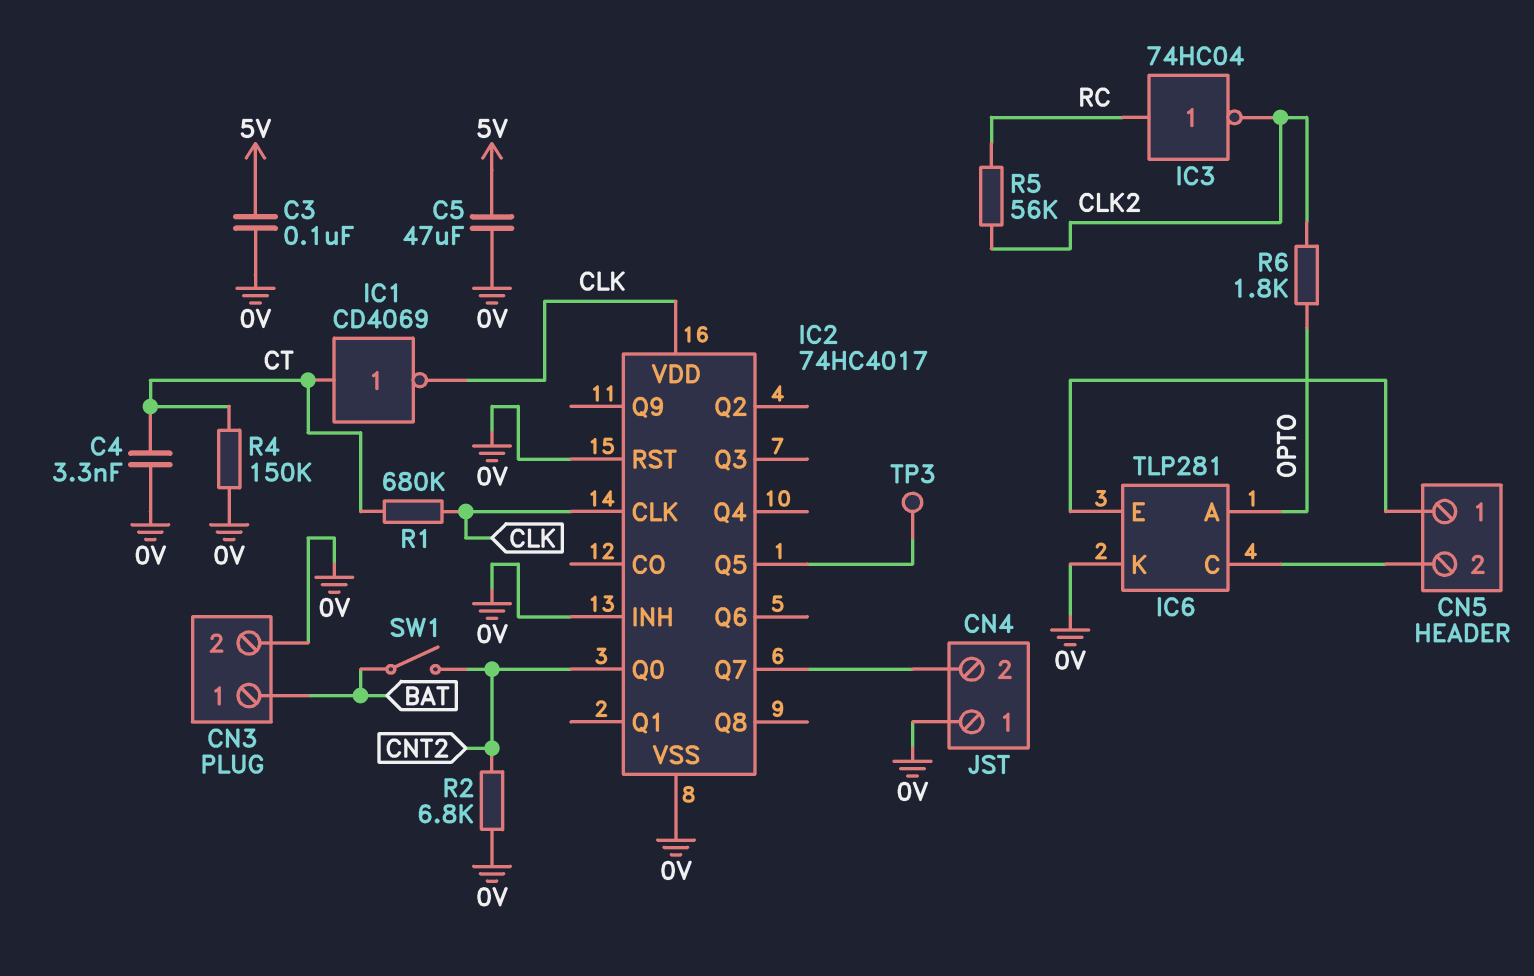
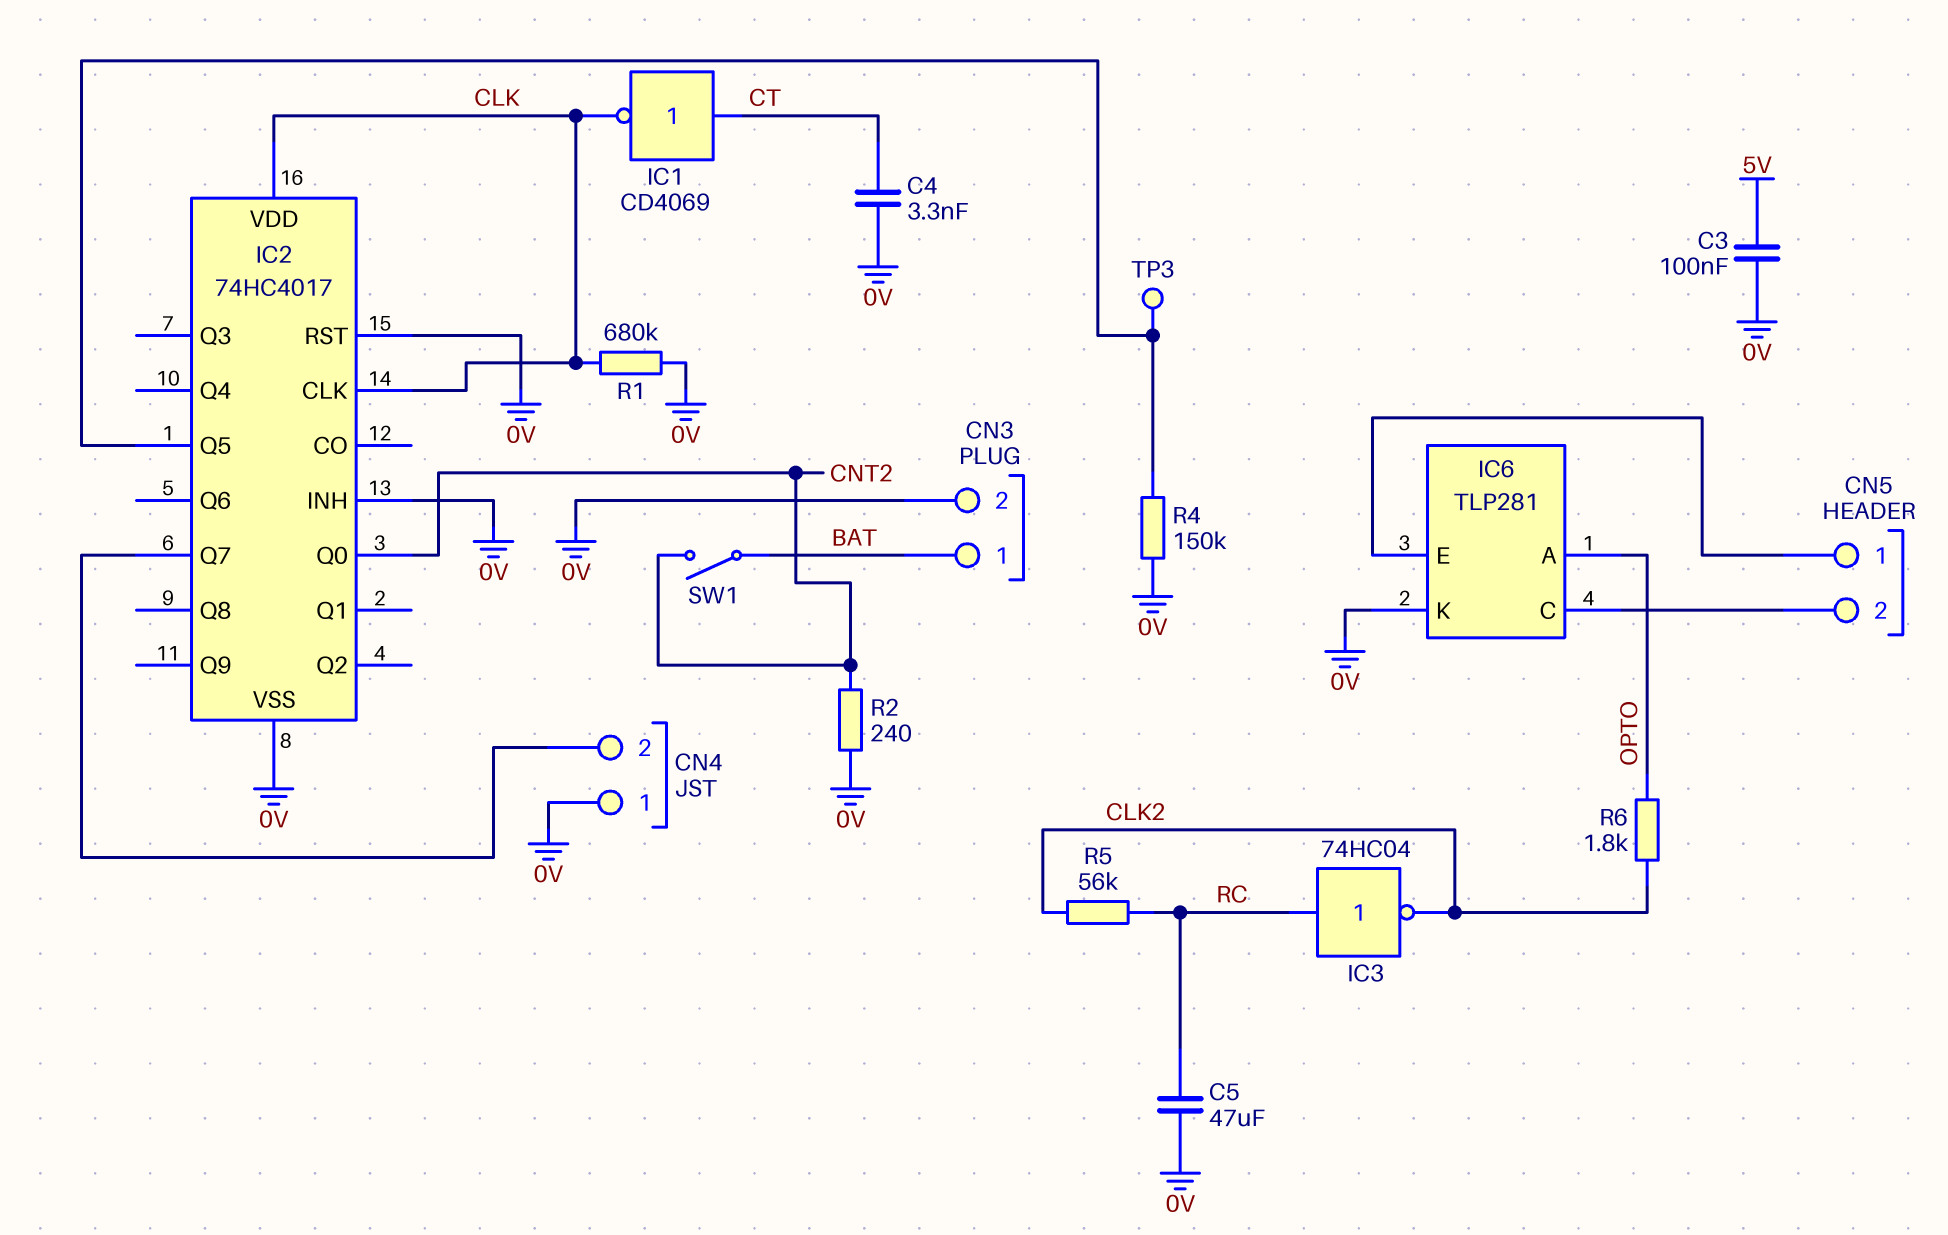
C5: 47uF (0V, 5V) -> 47uF (0V, RC)
R1: 680k (CLK, CT) -> 680k (0V, CLK)
R2: 6.8k (0V, CNT2) -> 240 (0V, CNT2)
R4: 150k (0V, CT) -> 150k (0V, IC2/Q5)

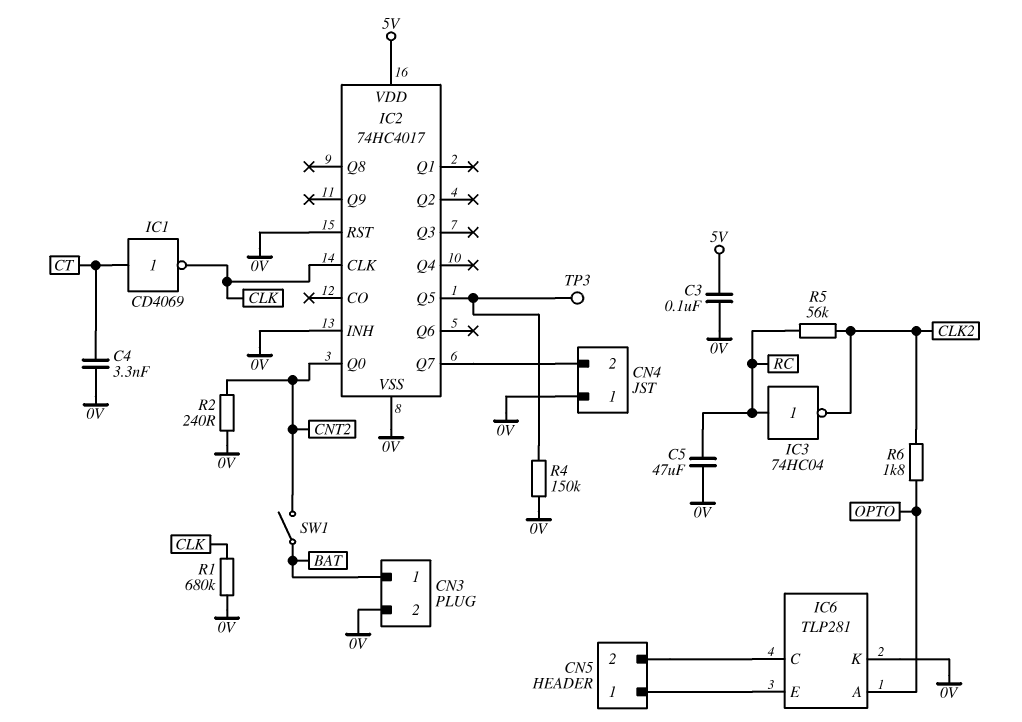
IC2 pin VDD: CLK -> 5V

